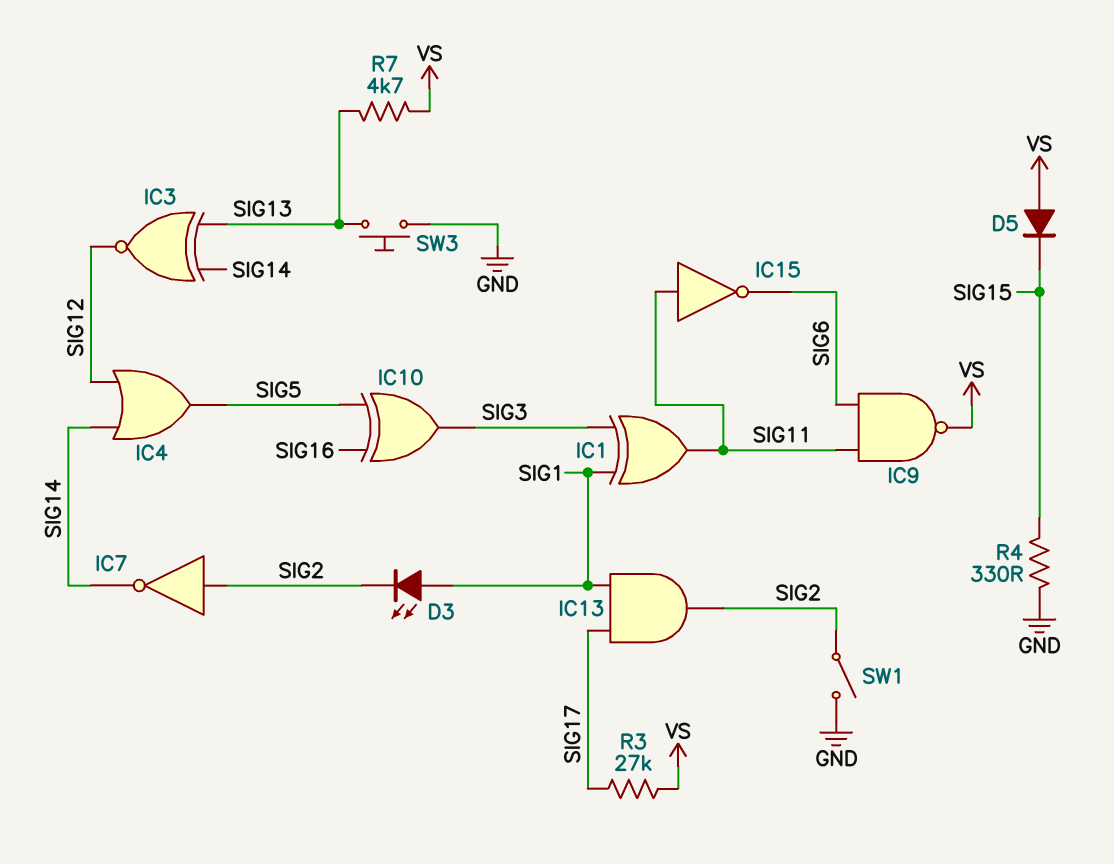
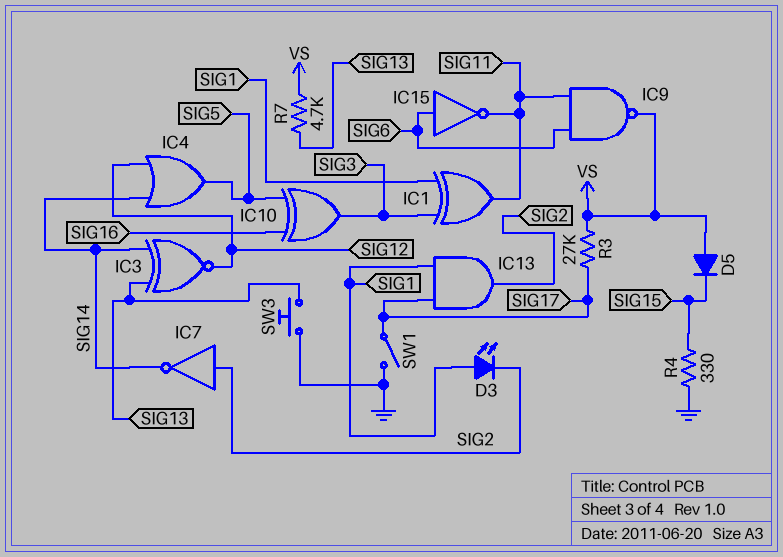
IC15: NOT (in SIG11, out SIG6) -> NOT (in SIG6, out SIG11)
SW1: switch (GND, SIG2) -> switch (GND, SIG17)

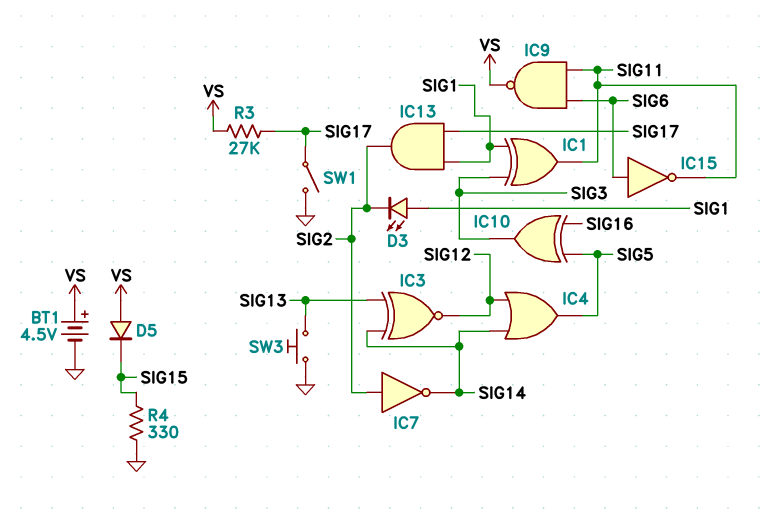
BT1: none -> 4.5V (plus VS, minus GND)
R7: 4.7k (SIG13, VS) -> none

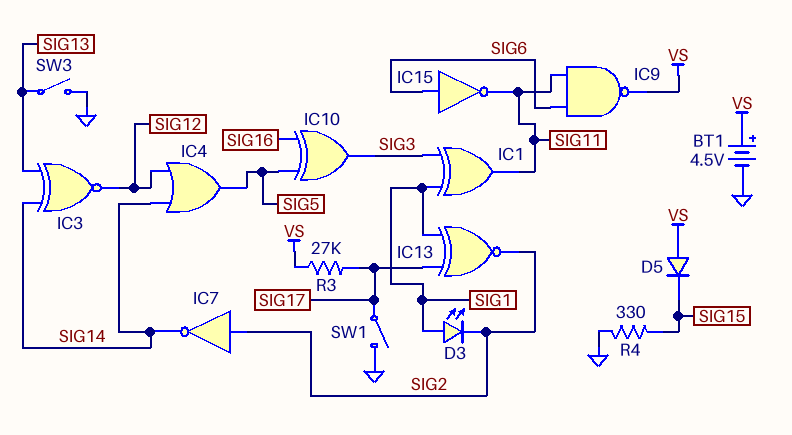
IC13: AND (in SIG1, in SIG17, out SIG2) -> XNOR (in SIG1, in SIG17, out SIG2)
SW3: button (GND, SIG13) -> switch (GND, SIG13)

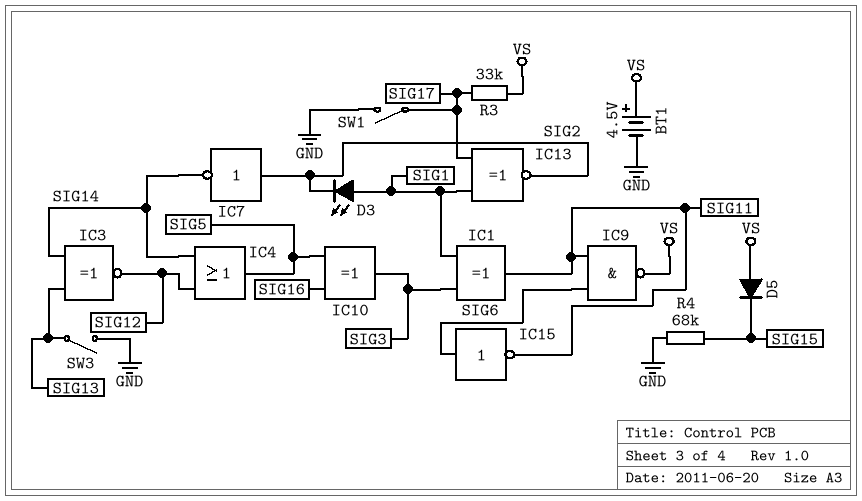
R3: 27k (SIG17, VS) -> 33k (SIG17, VS)
R4: 330 (GND, SIG15) -> 68k (GND, SIG15)

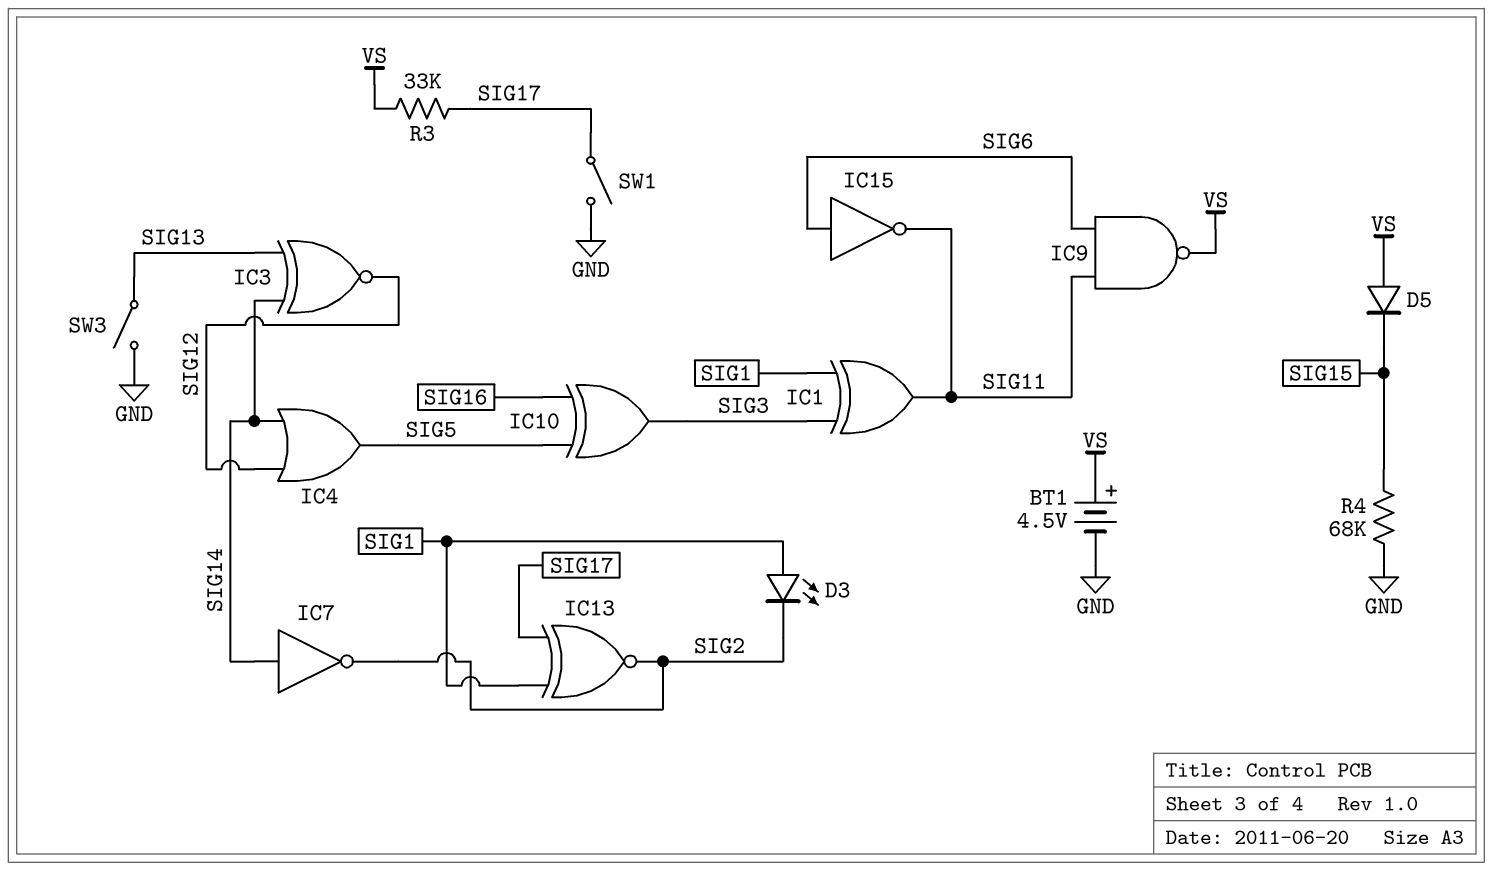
IC7: NOT (in SIG2, out SIG14) -> NOT (in SIG14, out SIG2)

